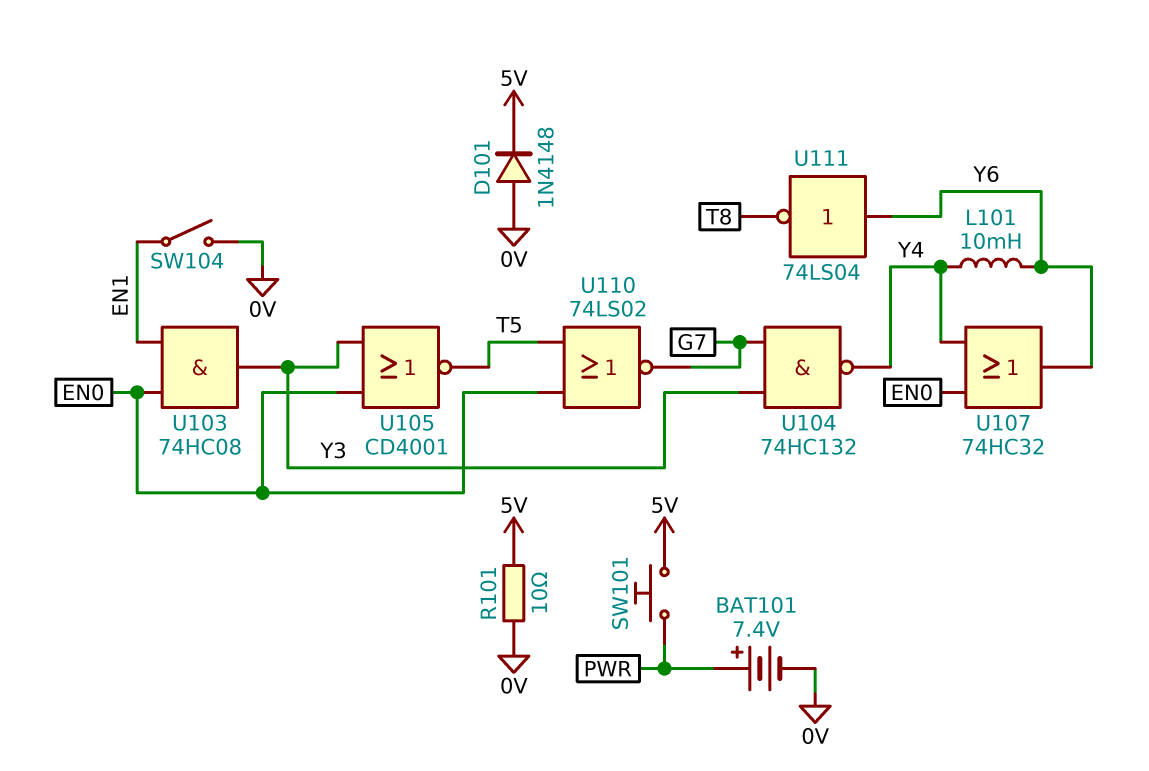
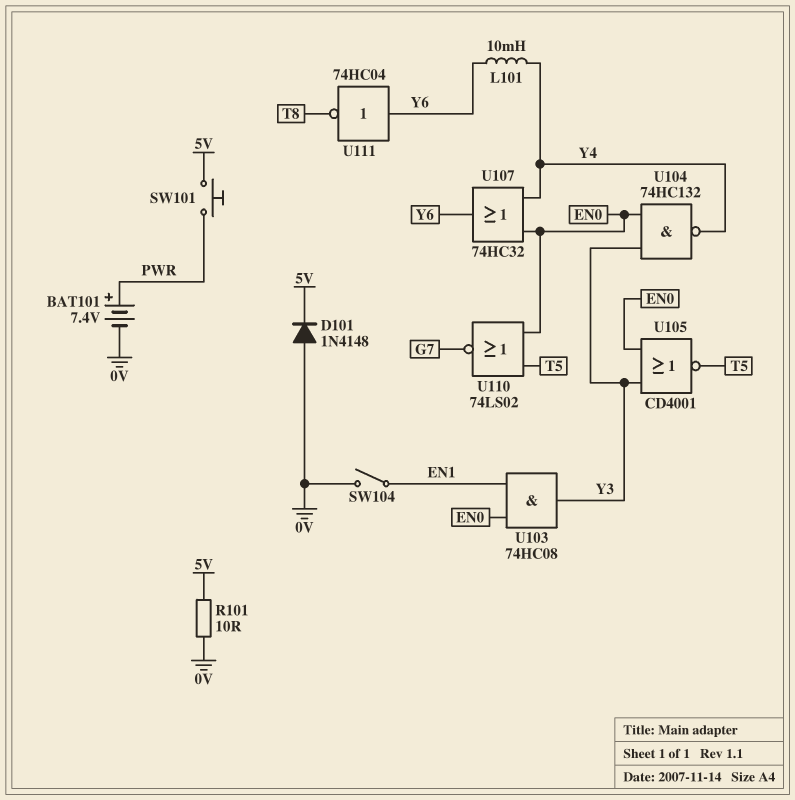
U104: NAND 74HC132 (in G7, in Y3, out Y4) -> NAND 74HC132 (in EN0, in Y3, out Y4)
U111: NOT 74LS04 (in Y6, out T8) -> NOT 74HC04 (in Y6, out T8)

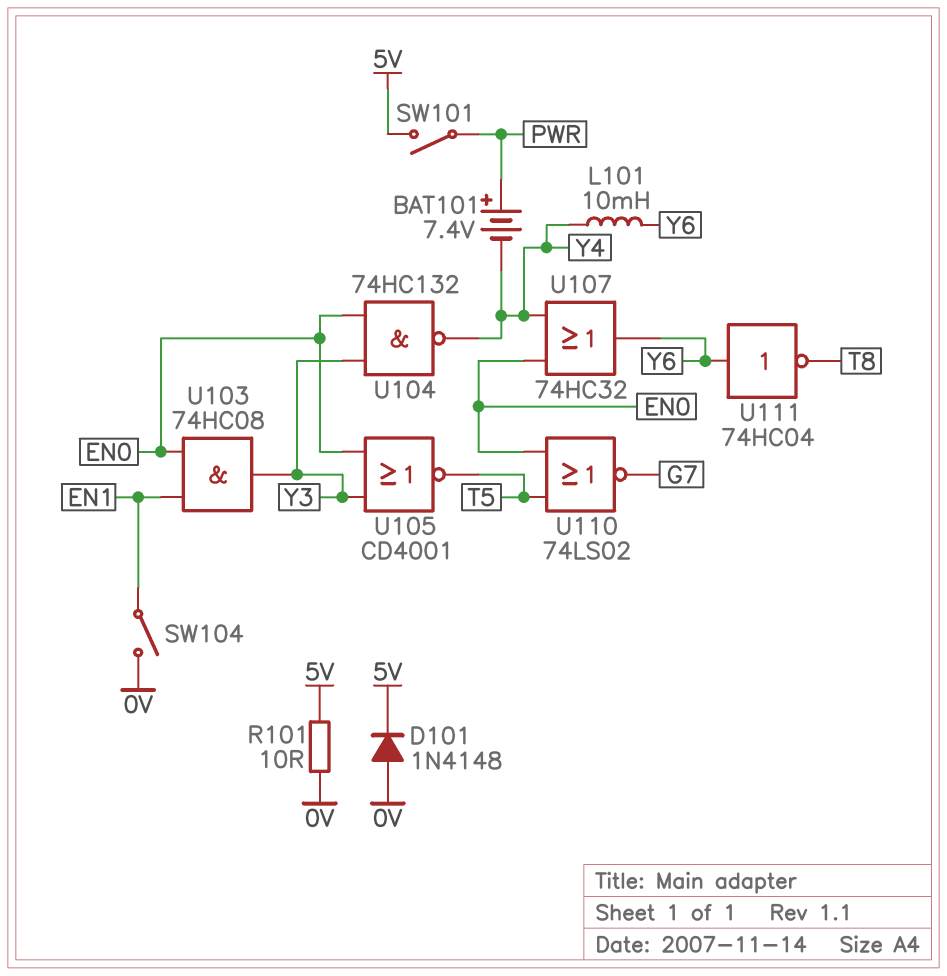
BAT101: 7.4V (plus PWR, minus 0V) -> 7.4V (plus PWR, minus Y4)
SW101: button (5V, PWR) -> switch (5V, PWR)

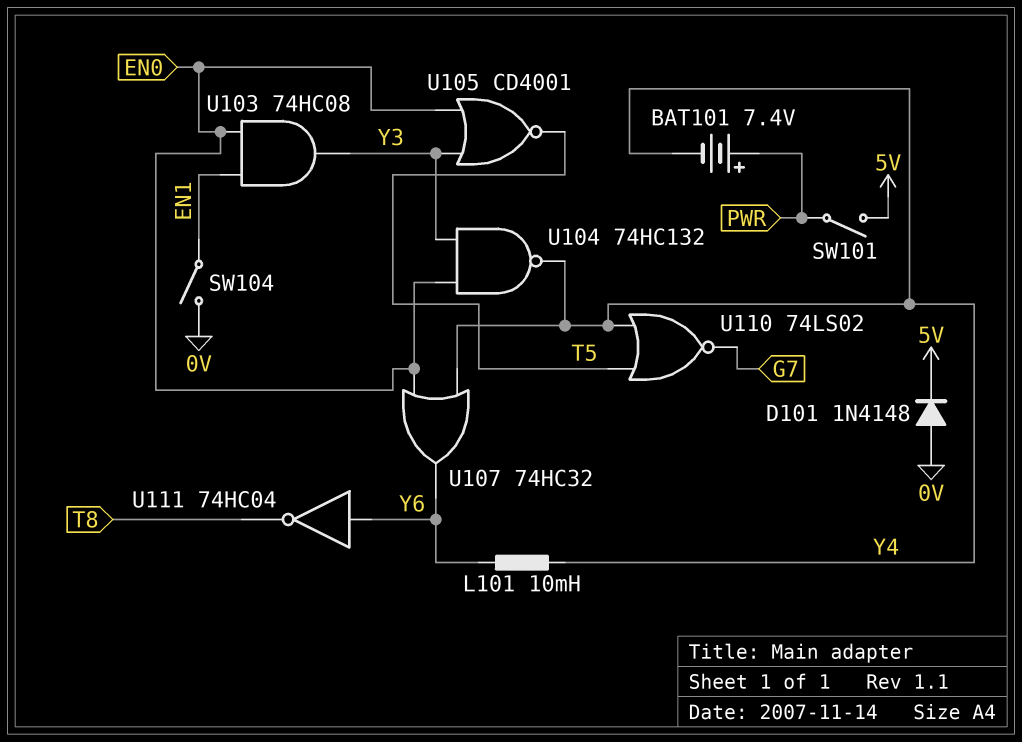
R101: 10 (0V, 5V) -> none
U110: NOR 74LS02 (in EN0, in T5, out G7) -> NOR 74LS02 (in T5, in Y4, out G7)

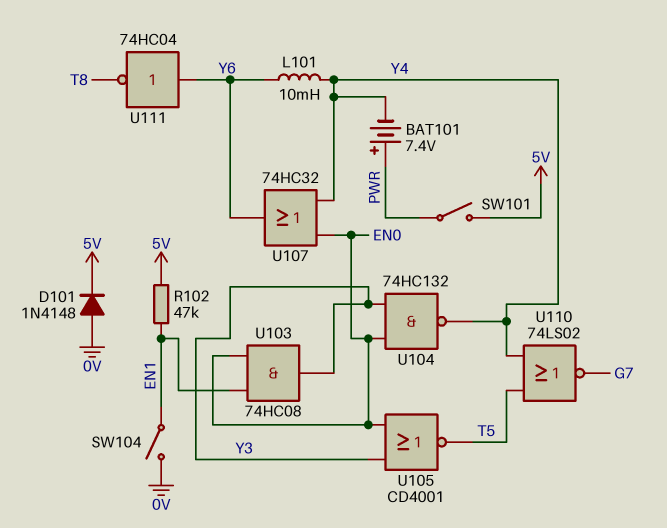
R102: none -> 47k (5V, EN1)

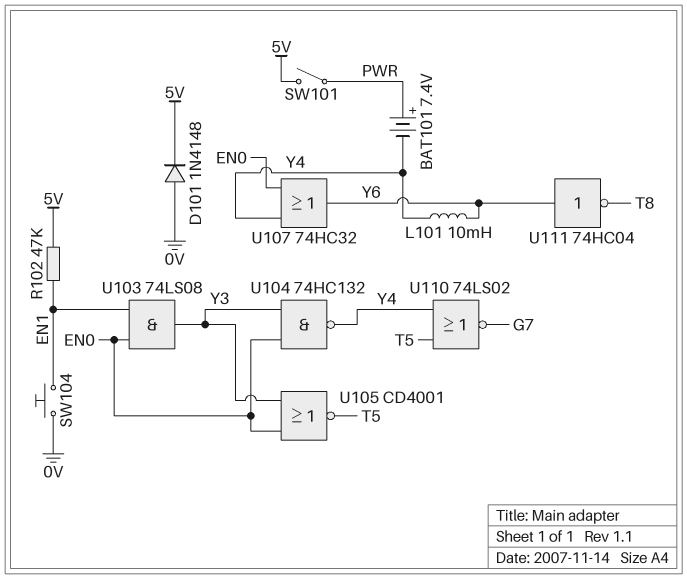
SW104: switch (0V, EN1) -> button (0V, EN1)
U103: AND 74HC08 (in EN0, in EN1, out Y3) -> AND 74LS08 (in EN0, in EN1, out Y3)

